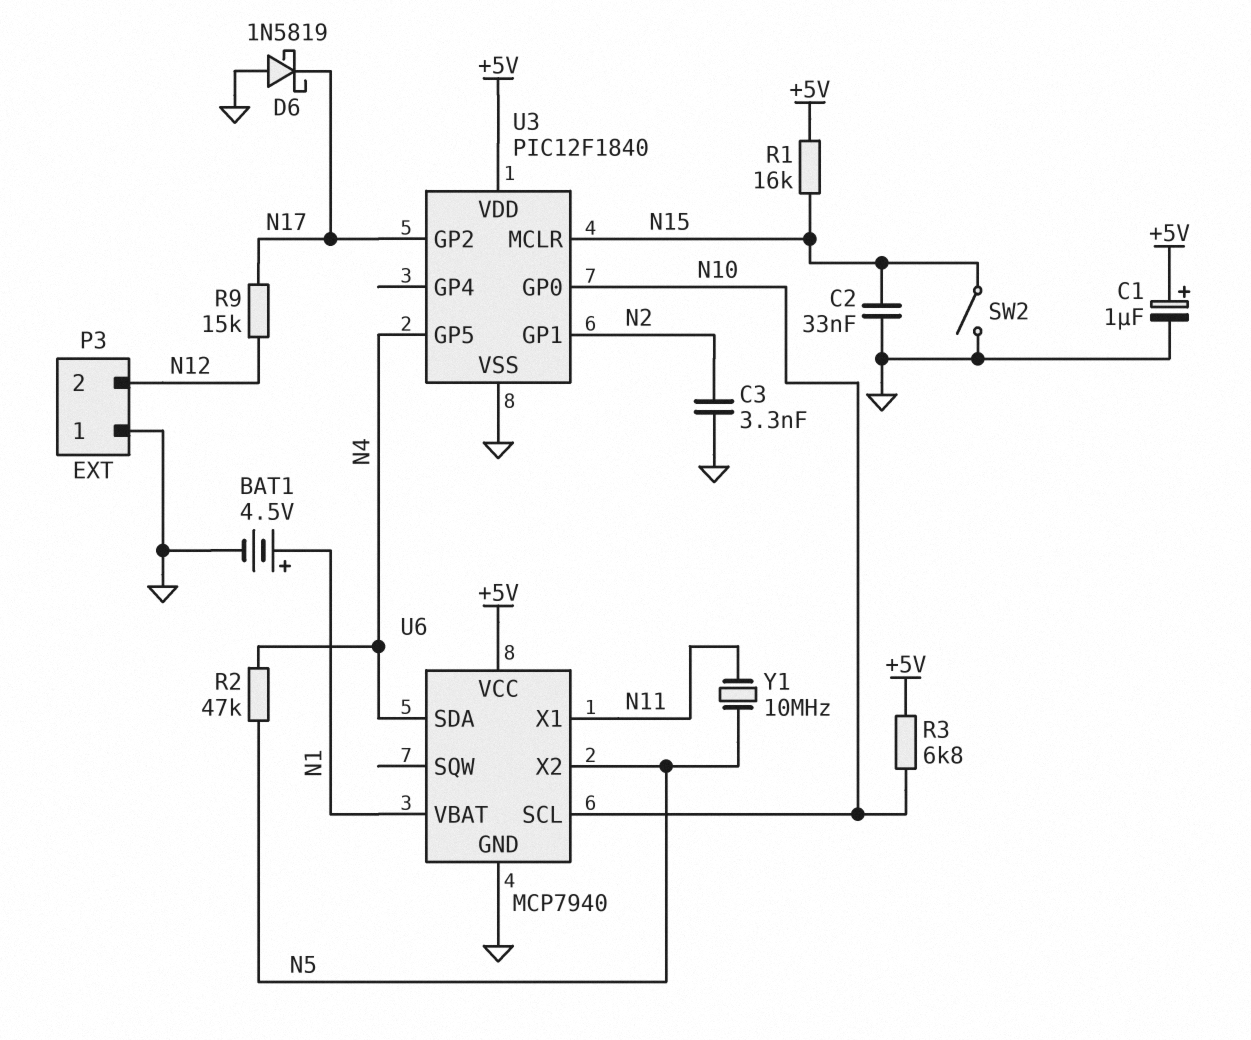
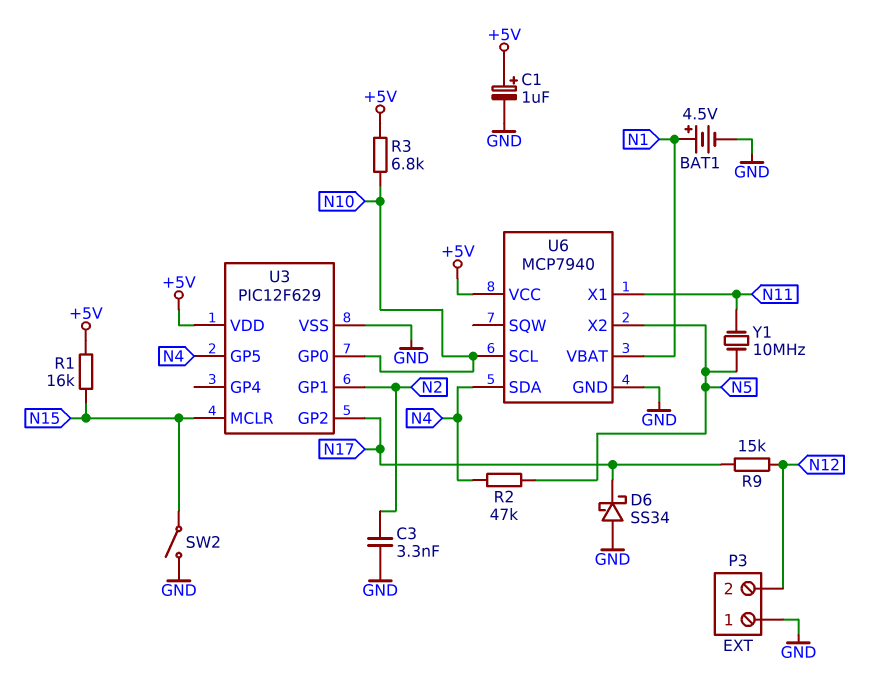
C2: 33nF (GND, N15) -> none
D6: schottky 1N5819 (A GND, K N17) -> schottky SS34 (A GND, K N17)
U3: PIC12F1840 -> PIC12F629

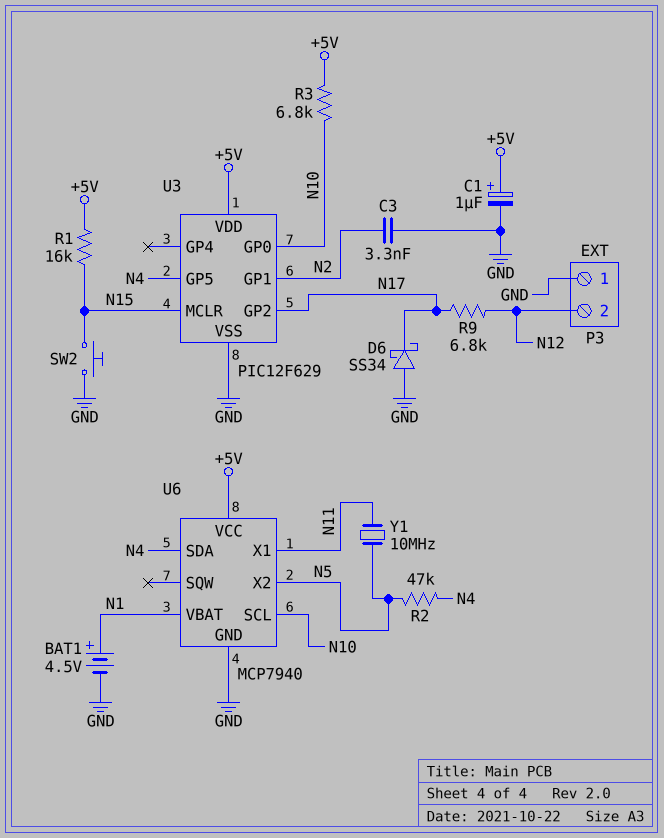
R9: 15k (N12, N17) -> 6.8k (N12, N17)
SW2: switch (GND, N15) -> button (GND, N15)

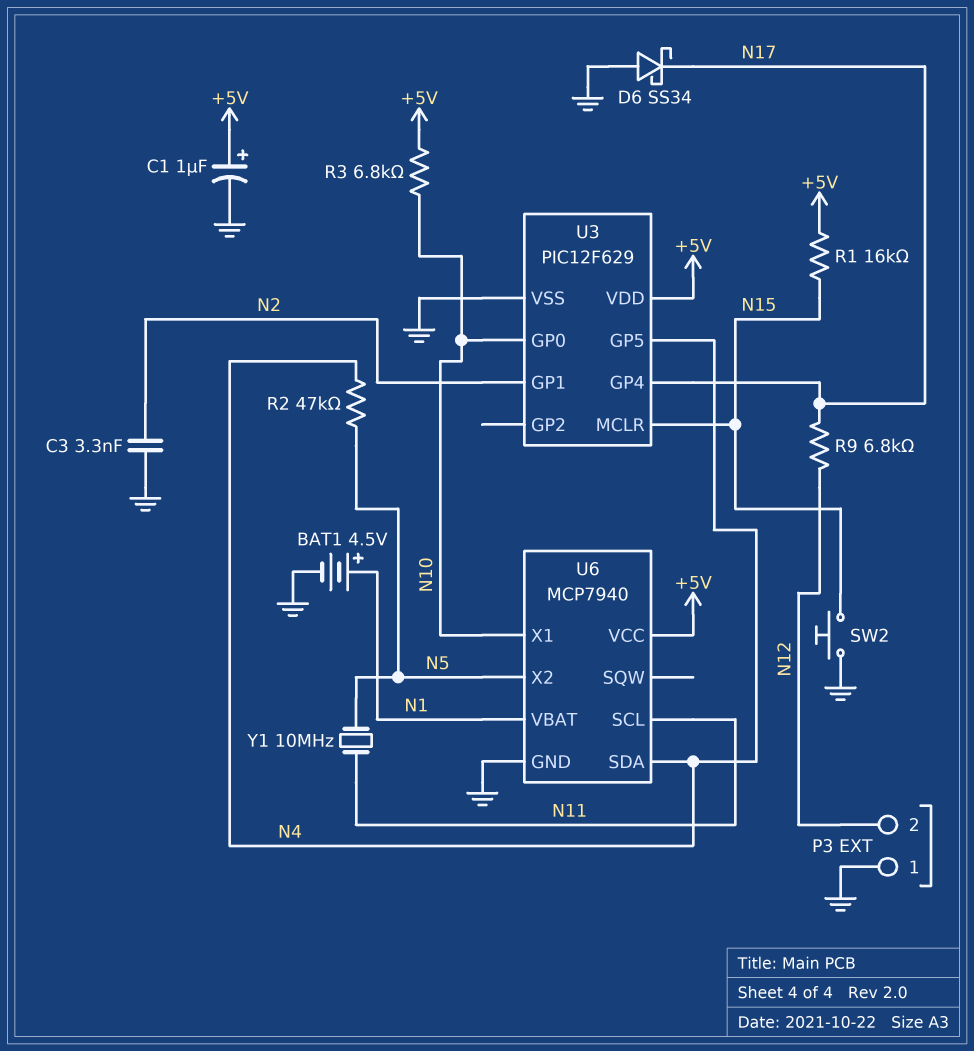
U3 pin GP2: N17 -> none
U3 pin GP4: none -> N17
U6 pin SCL: N10 -> N11
U6 pin X1: N11 -> N10

